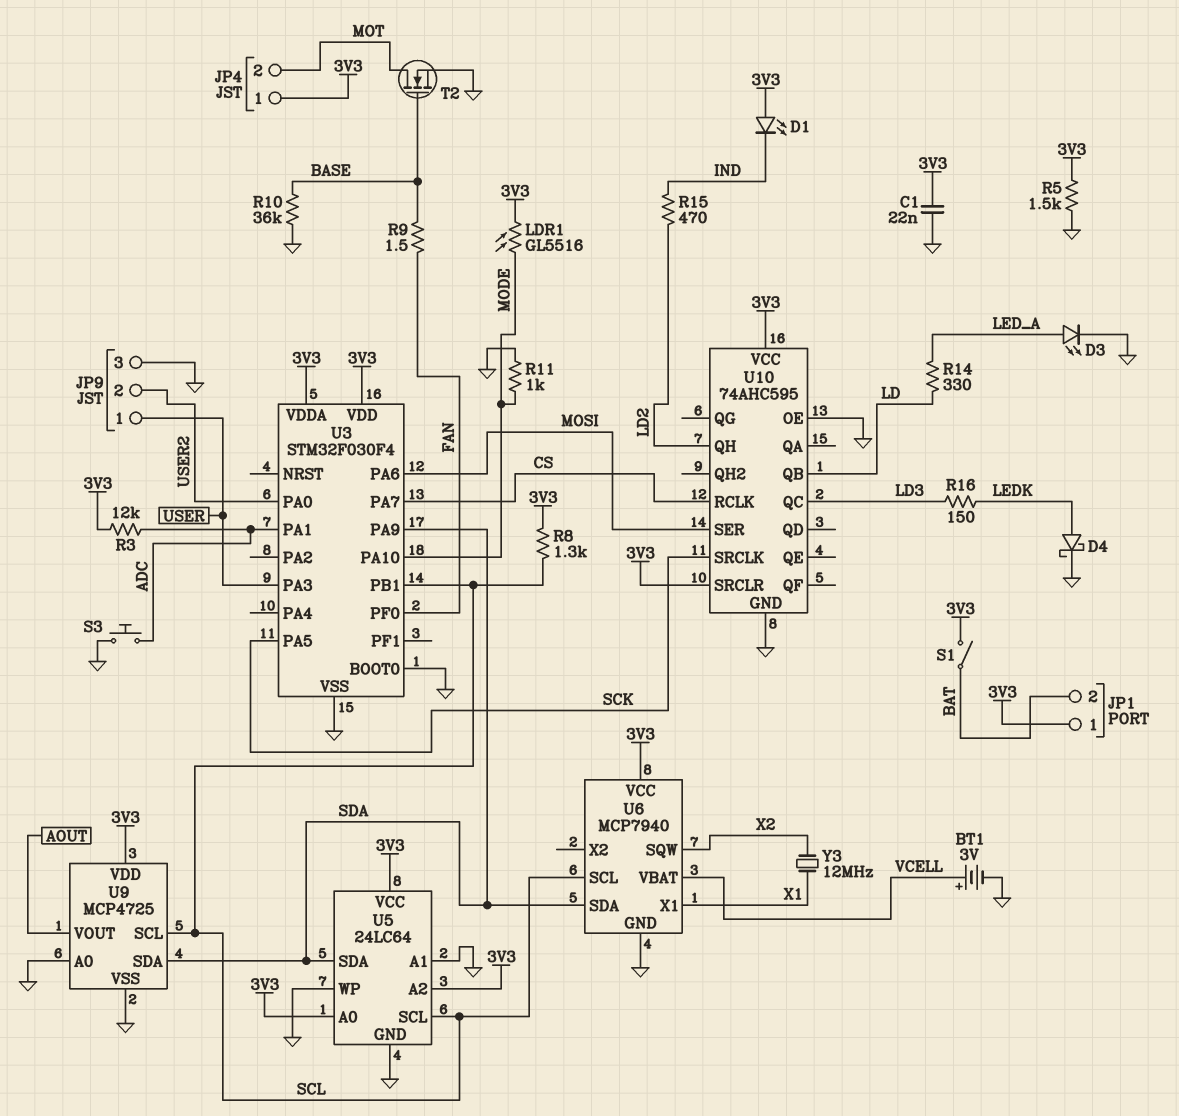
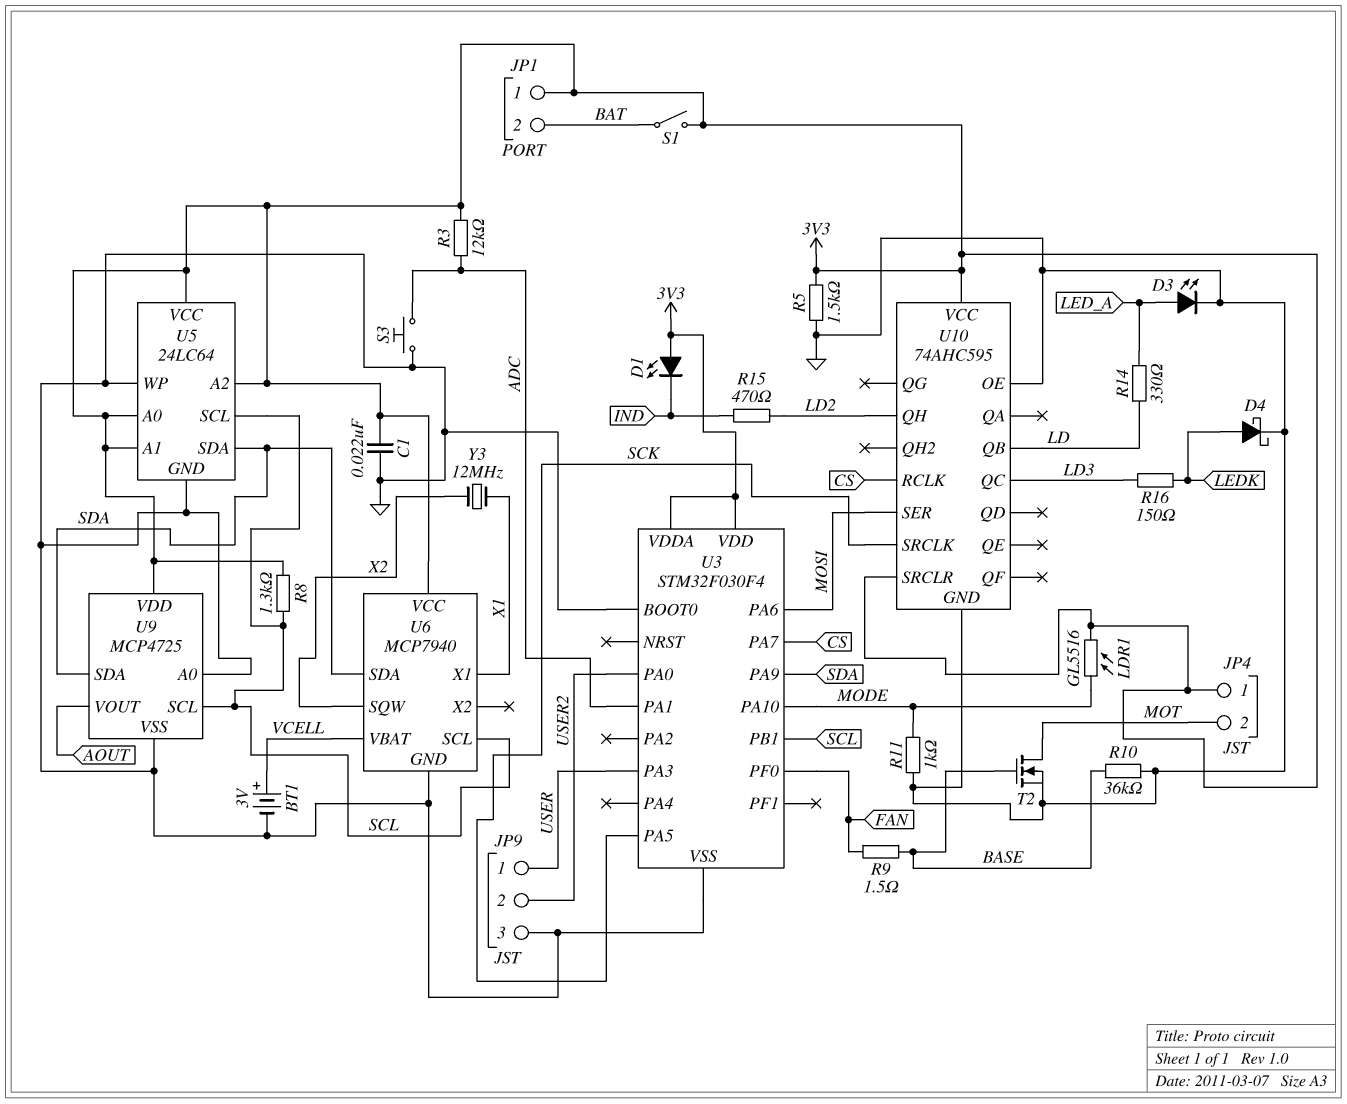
U5 pin A1: GND -> 3V3

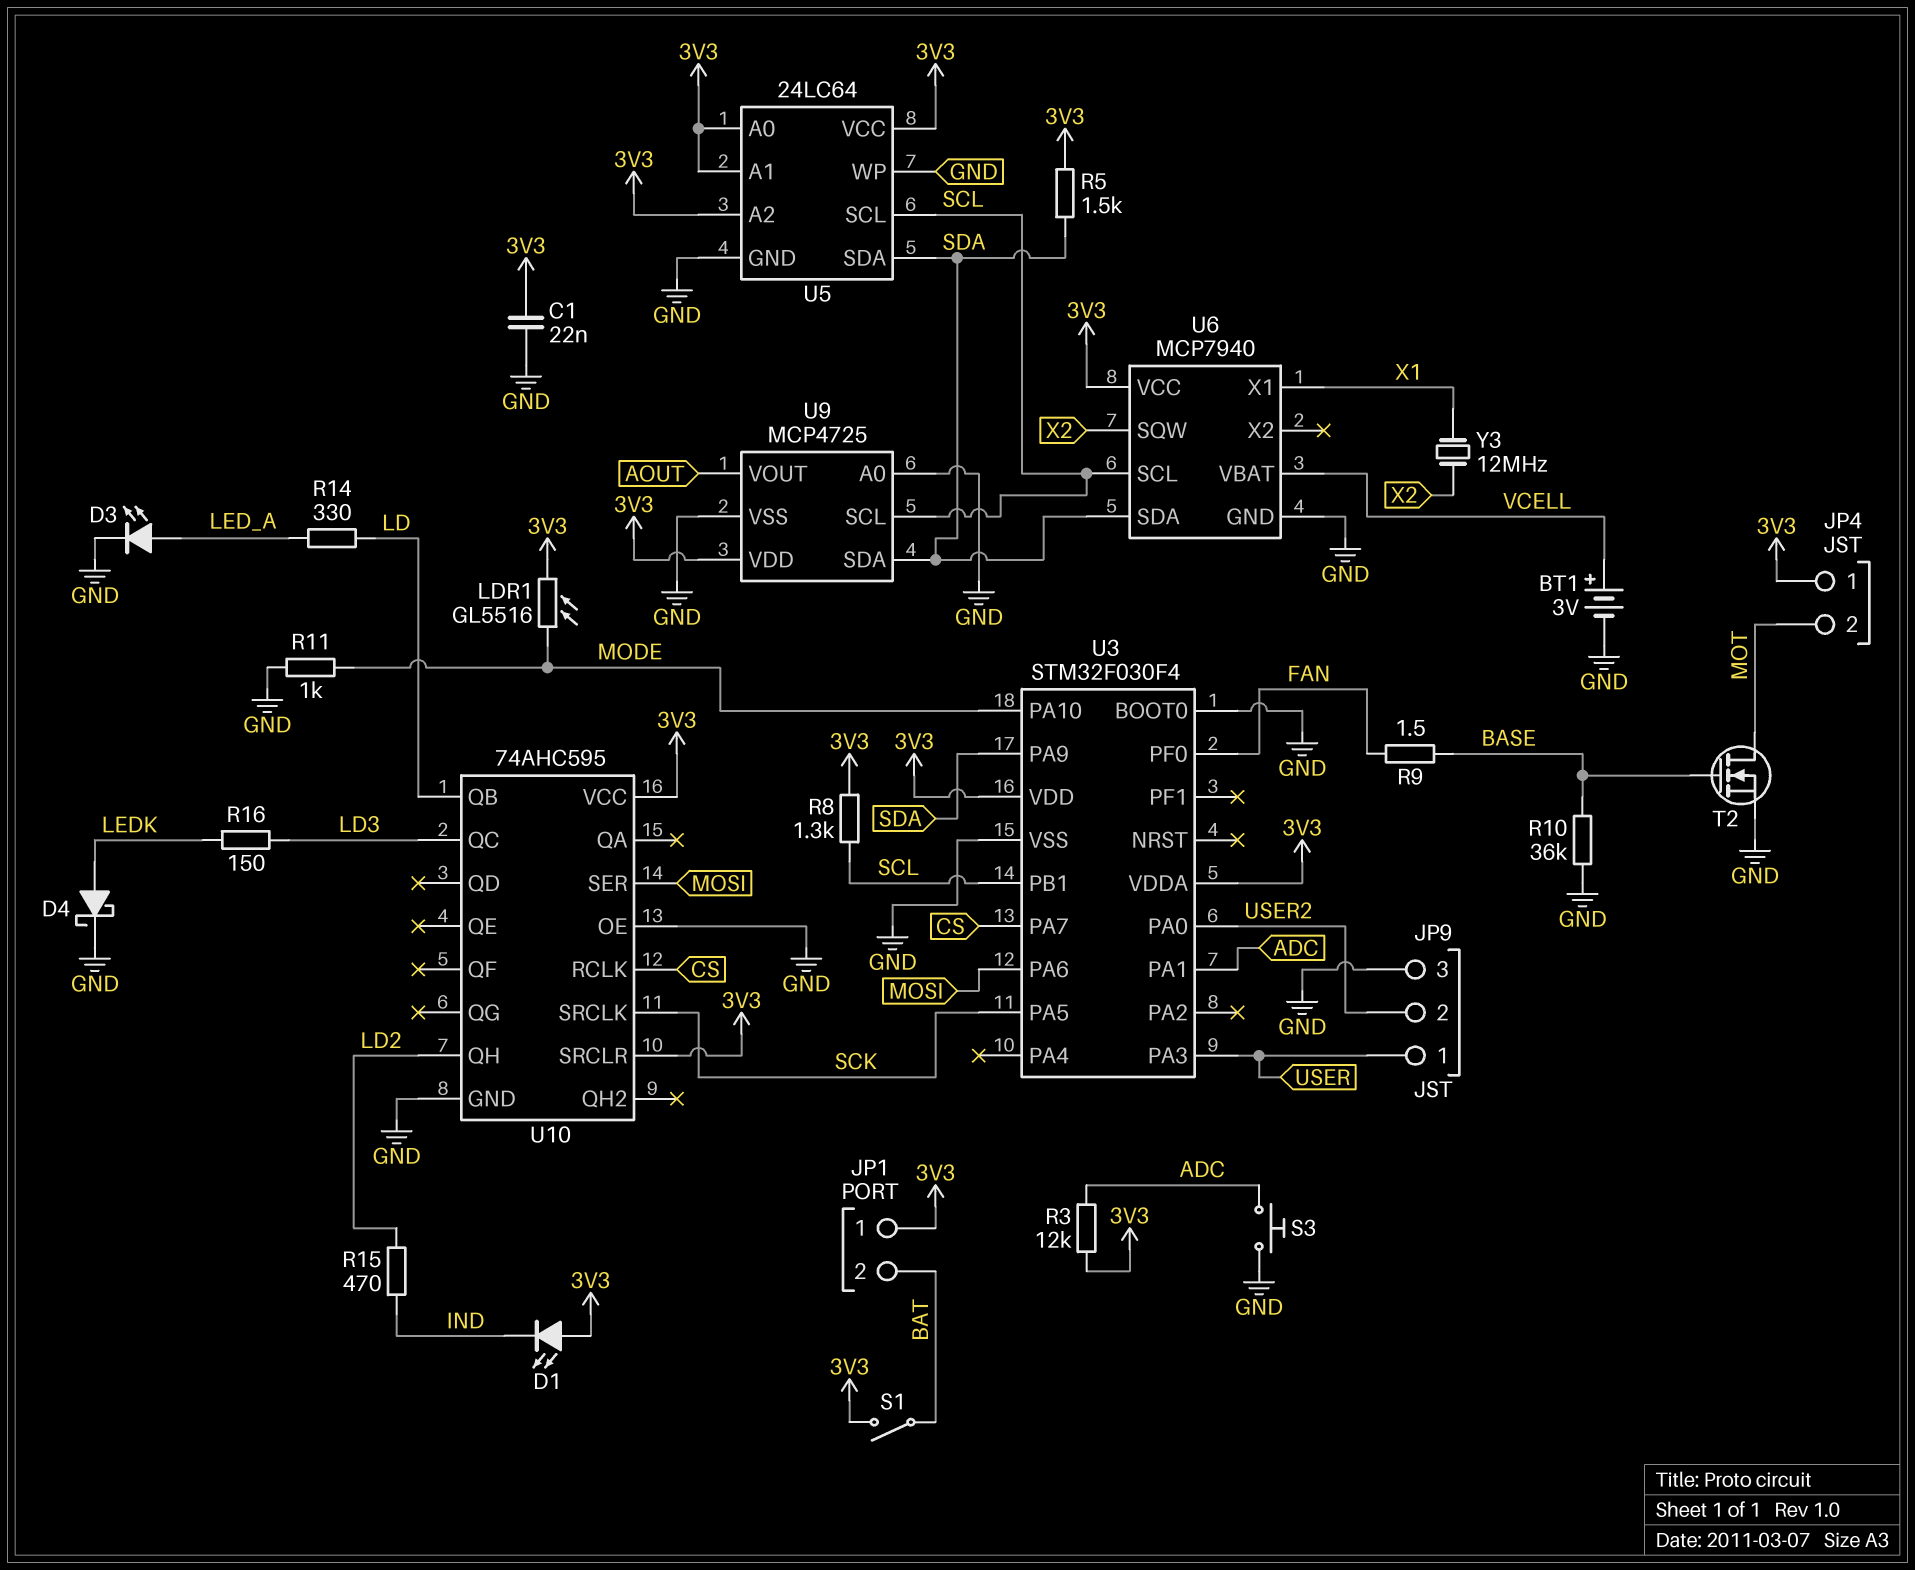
R5: 1.5k (3V3, GND) -> 1.5k (3V3, SDA)

